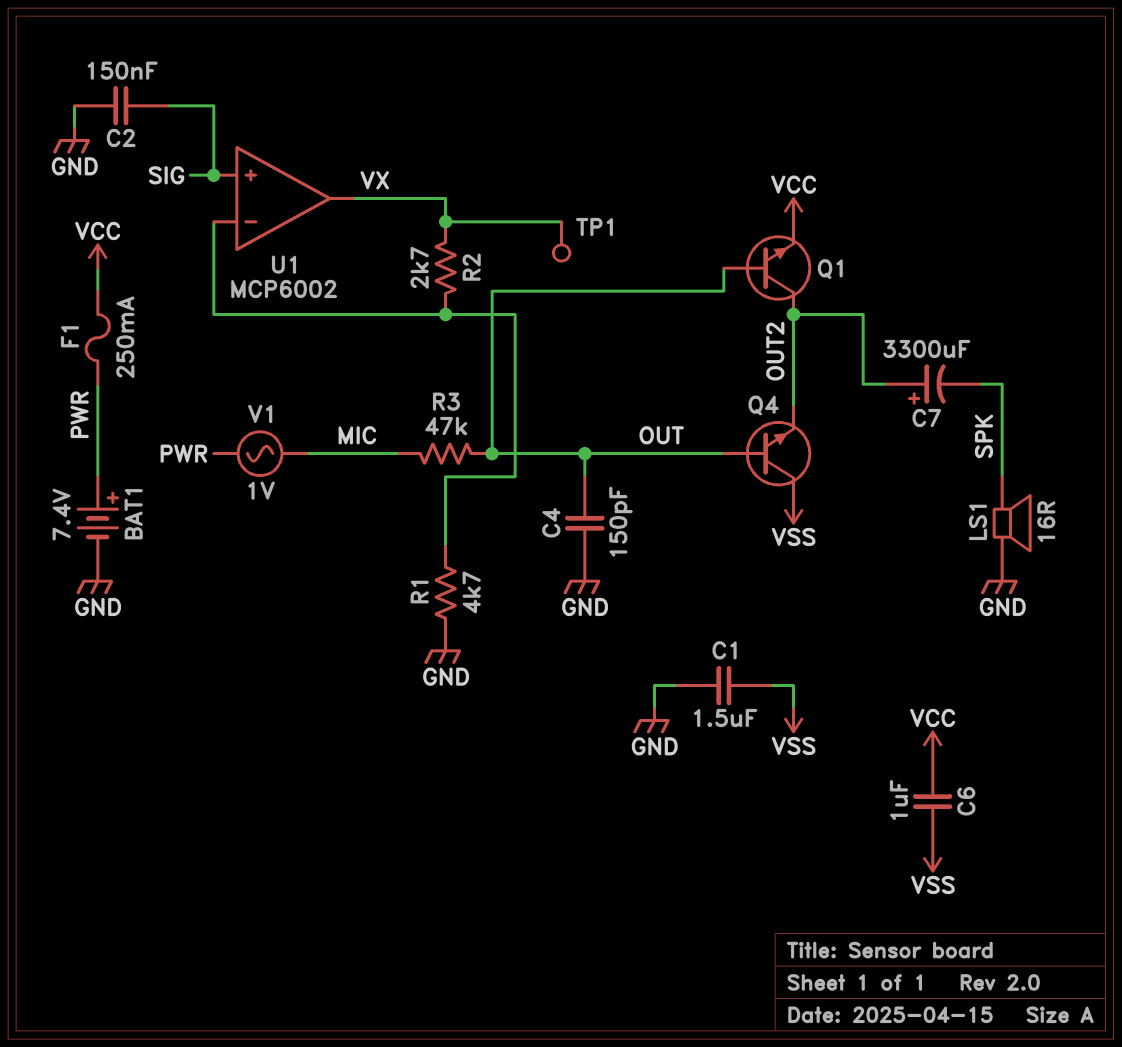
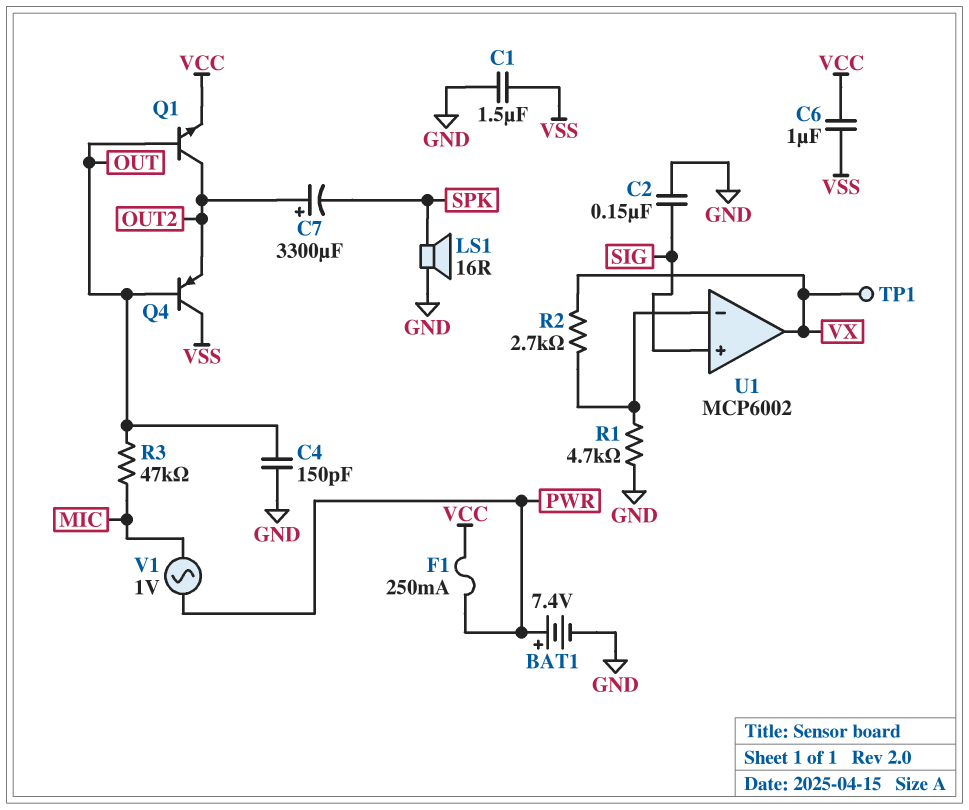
Q4: NPN (B OUT, C VSS, E OUT2) -> PNP (B OUT, C VSS, E OUT2)

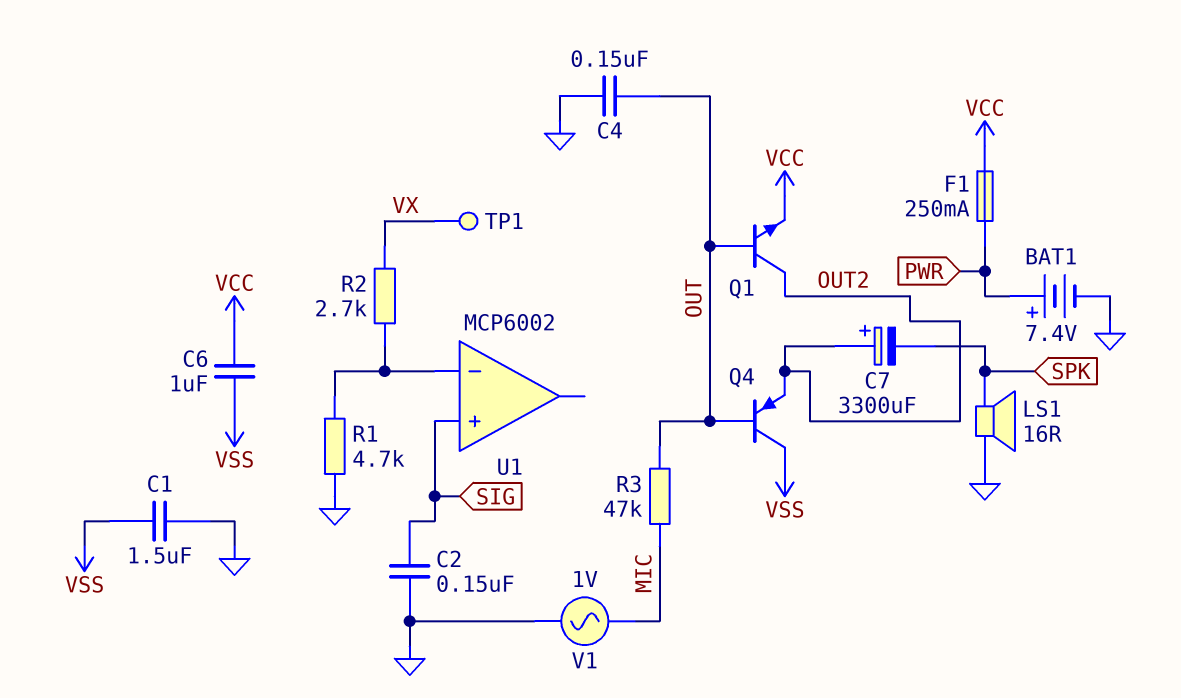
C4: 150pF (GND, OUT) -> 150nF (GND, OUT)
U1 pin out: VX -> none
V1: AC 1V (MIC, PWR) -> AC 1V (GND, MIC)

